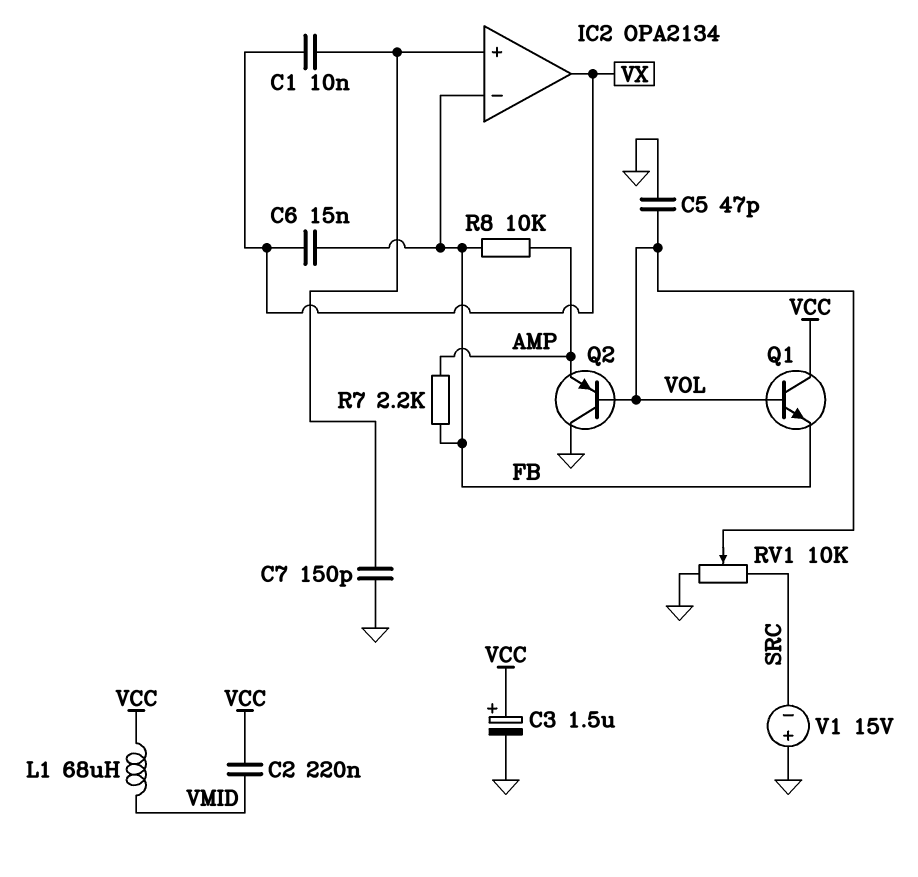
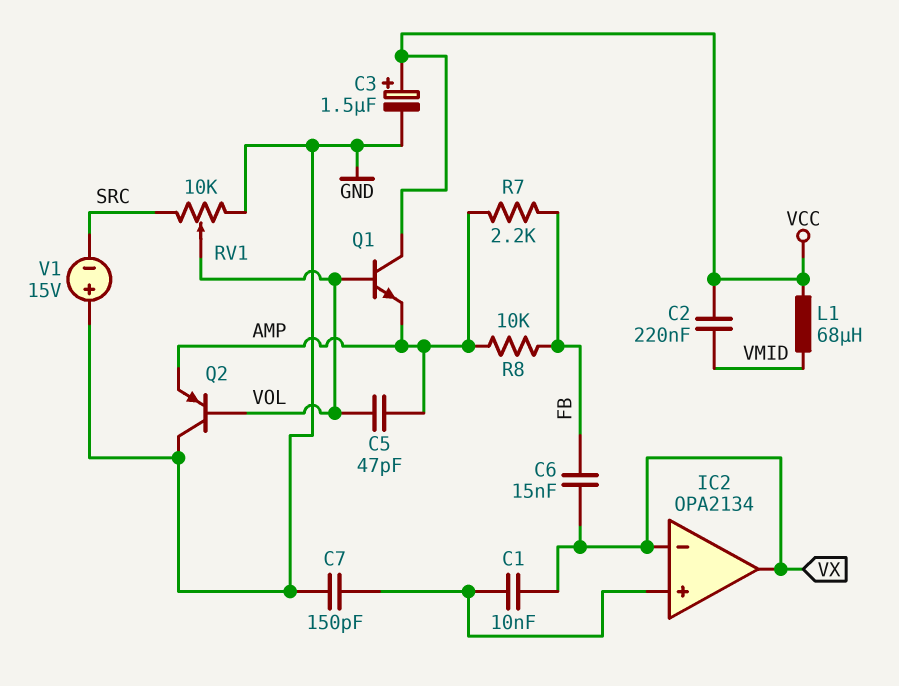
C5: 47pF (GND, VOL) -> 47pF (AMP, VOL)
IC2 pin in-: FB -> VX
Q1: NPN (B VOL, C VCC, E FB) -> NPN (B VOL, C VCC, E AMP)

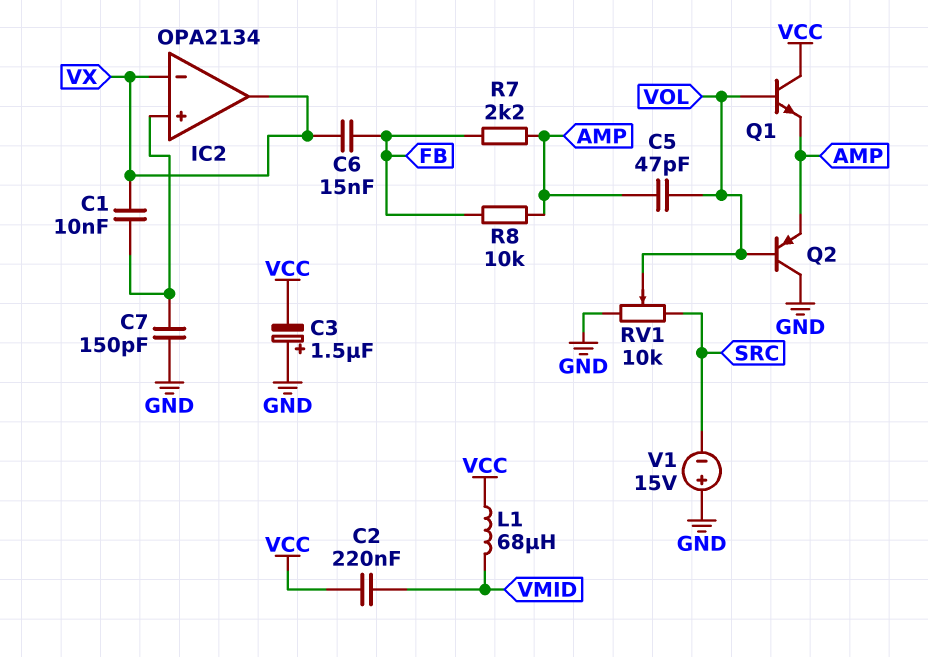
C3: 1.5uF (plus VCC, minus GND) -> 1.5uF (plus GND, minus VCC)

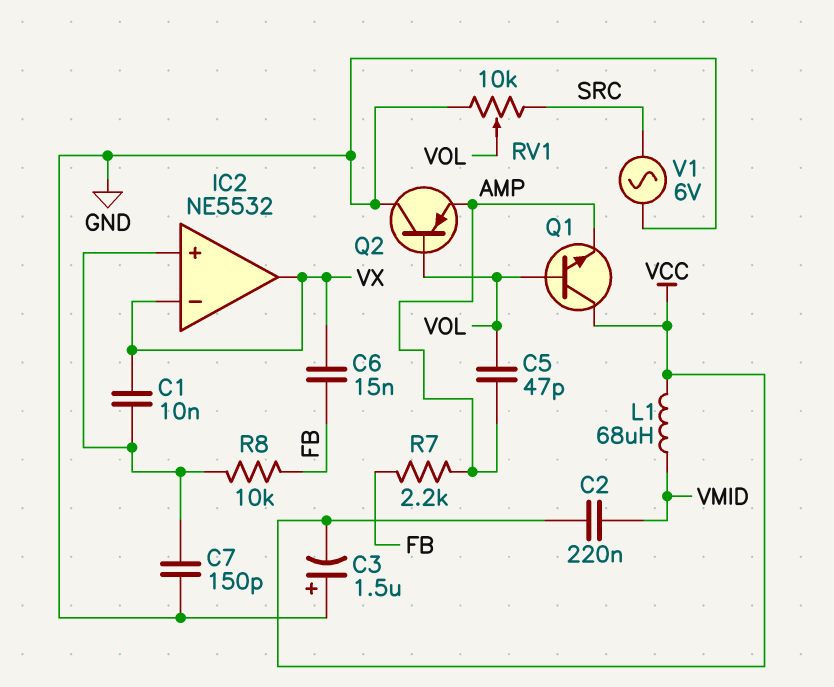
IC2: OPA2134 -> NE5532
R8: 10k (AMP, FB) -> 10k (FB, IC2/in+)
V1: 15V (plus GND, minus SRC) -> AC 6V (GND, SRC)

